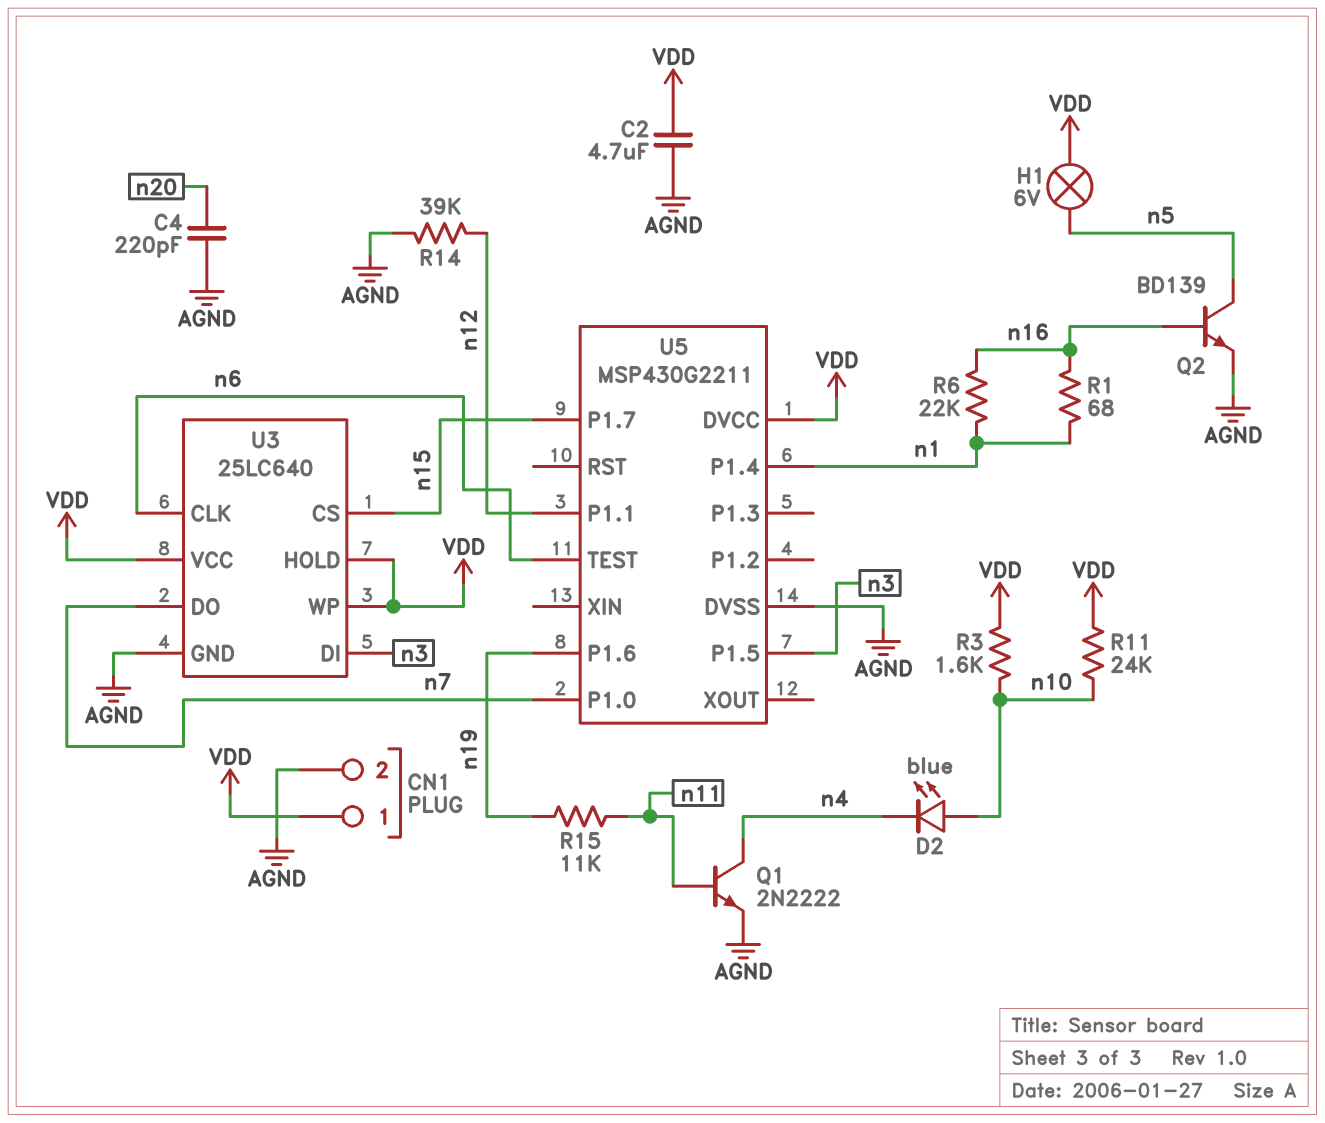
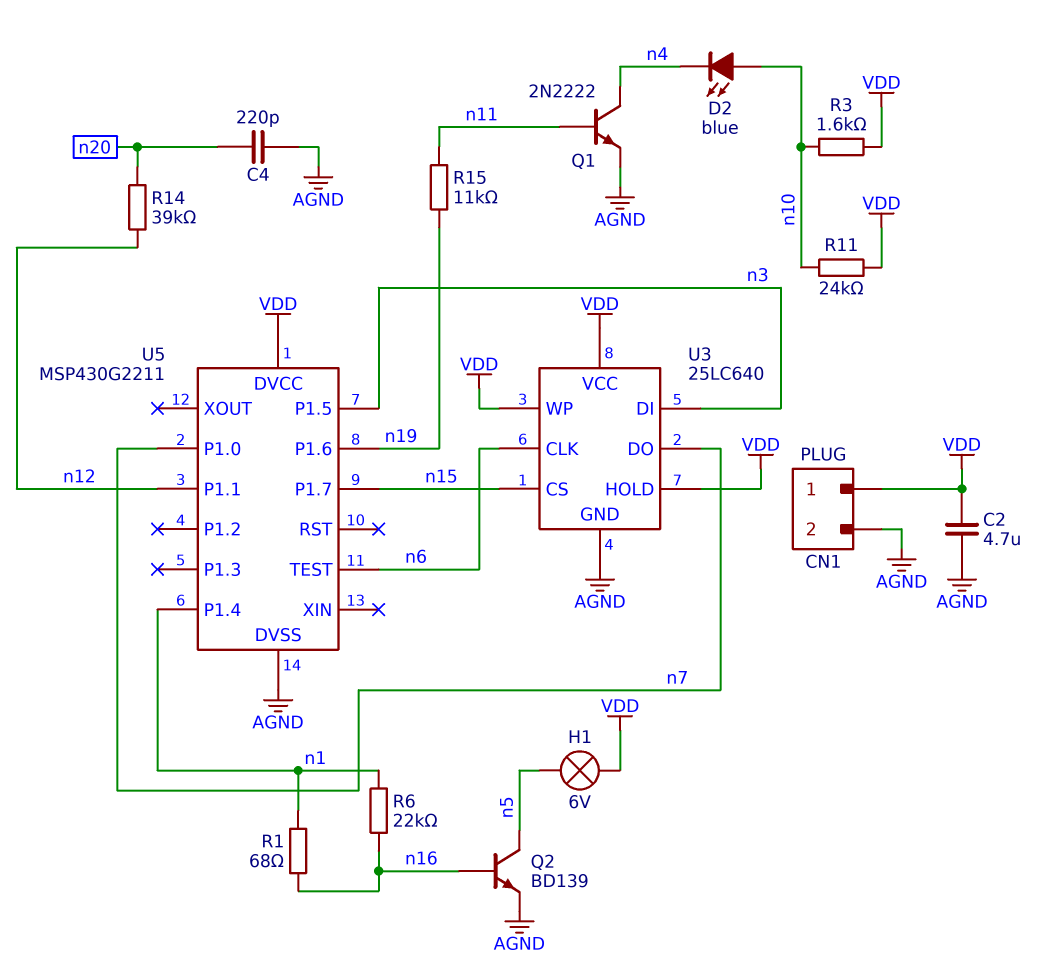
R14: 39k (AGND, n12) -> 39k (n12, n20)

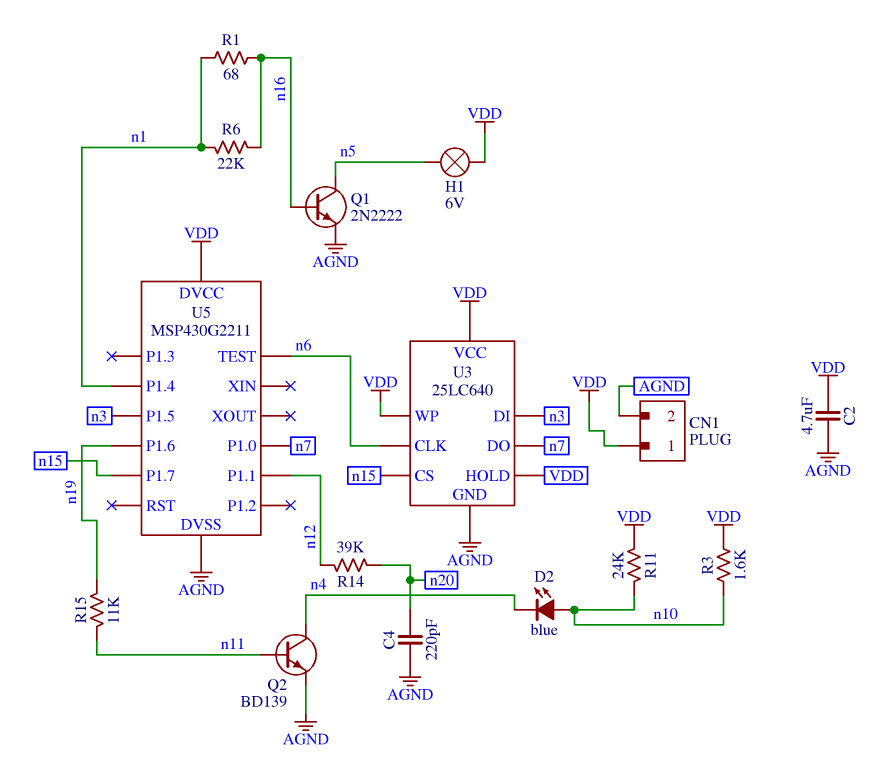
Q1: NPN 2N2222 (B n11, C n4, E AGND) -> NPN 2N2222 (B n16, C n5, E AGND)
Q2: NPN BD139 (B n16, C n5, E AGND) -> NPN BD139 (B n11, C n4, E AGND)

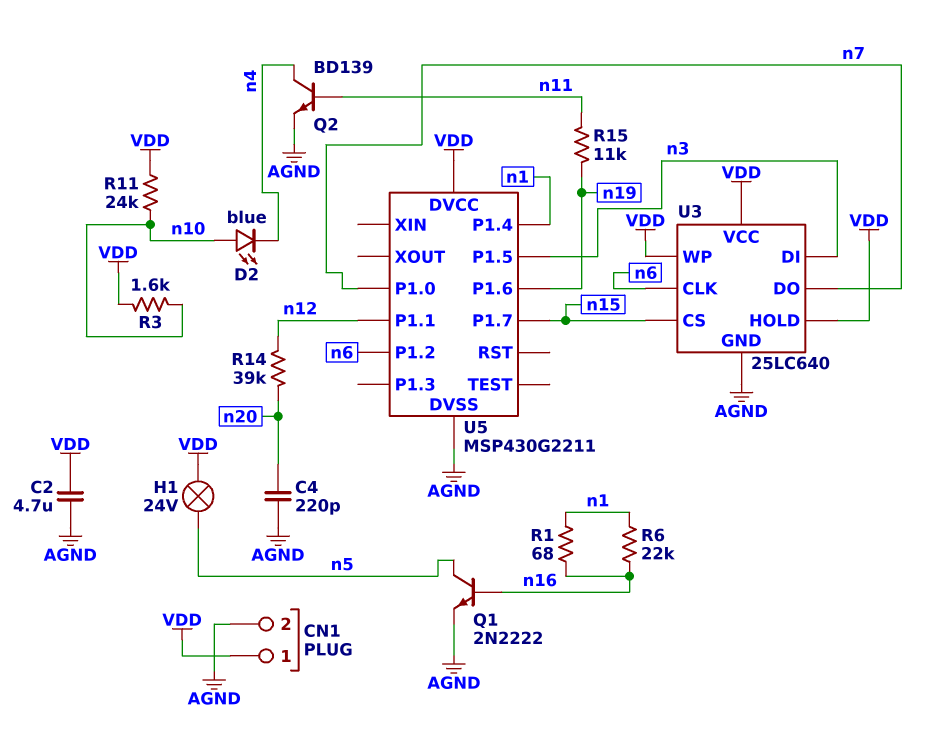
H1: lamp 6V (VDD, n5) -> lamp 24V (VDD, n5)
U5 pin P1.2: none -> n6
U5 pin TEST: n6 -> none

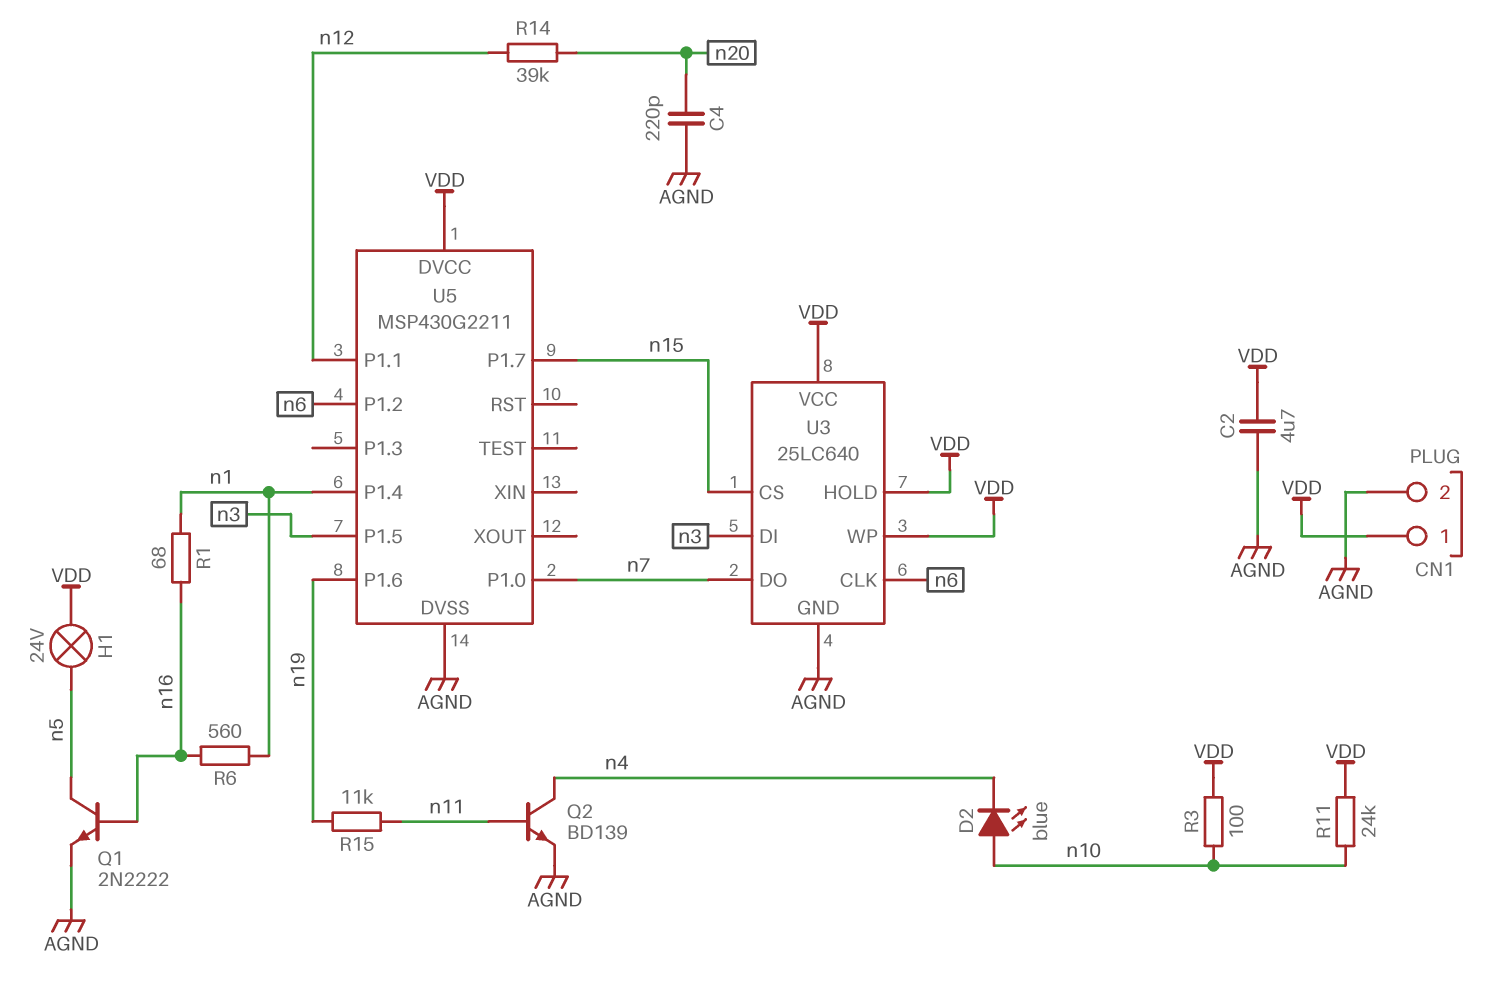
R3: 1.6k (VDD, n10) -> 100 (VDD, n10)
R6: 22k (n1, n16) -> 560 (n1, n16)

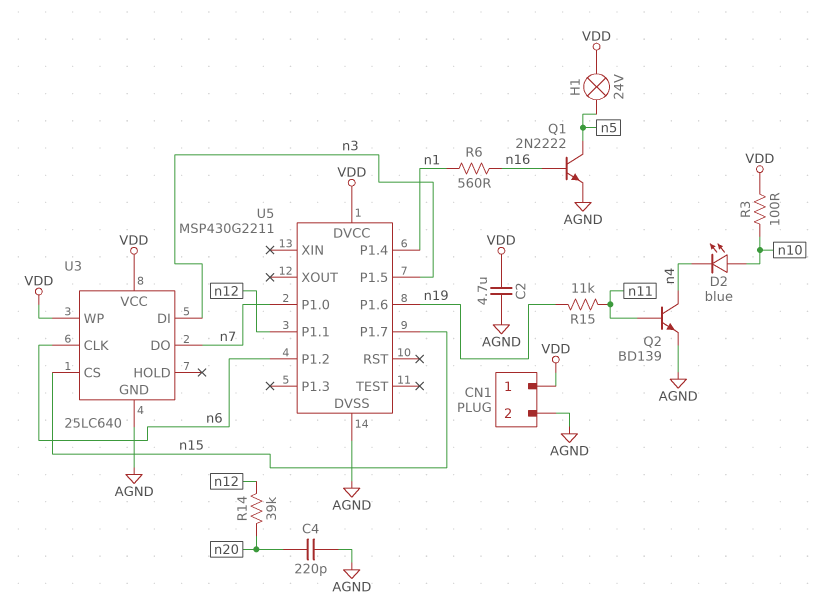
R1: 68 (n1, n16) -> none
R11: 24k (VDD, n10) -> none
U3 pin HOLD: VDD -> none

